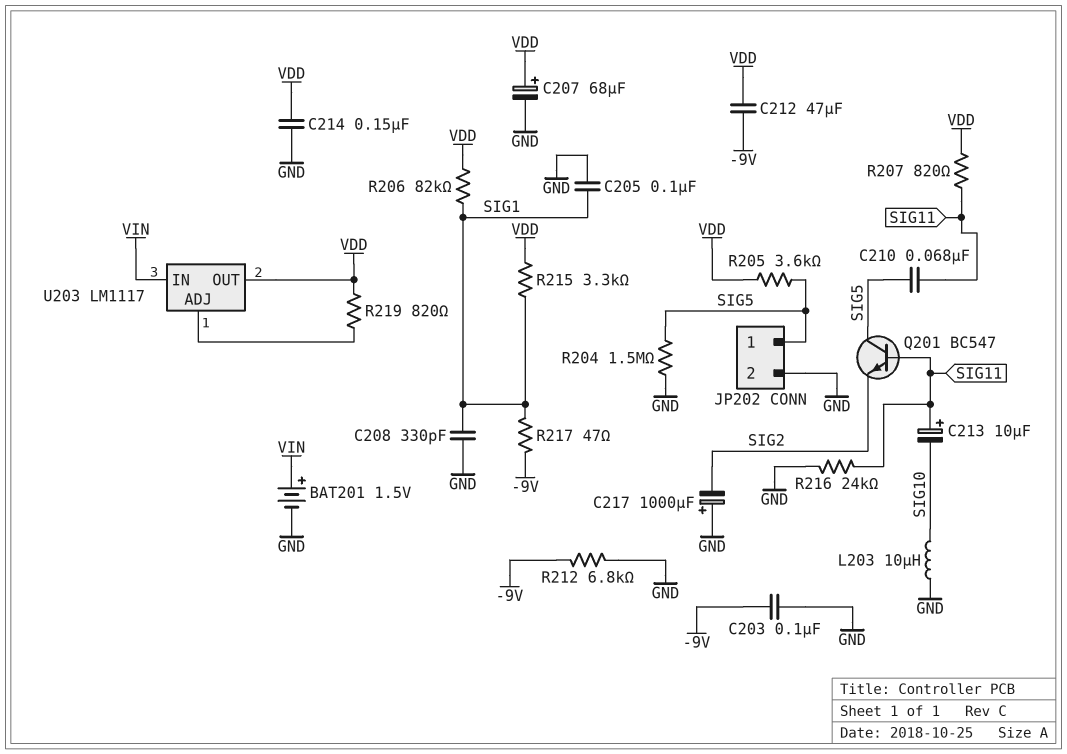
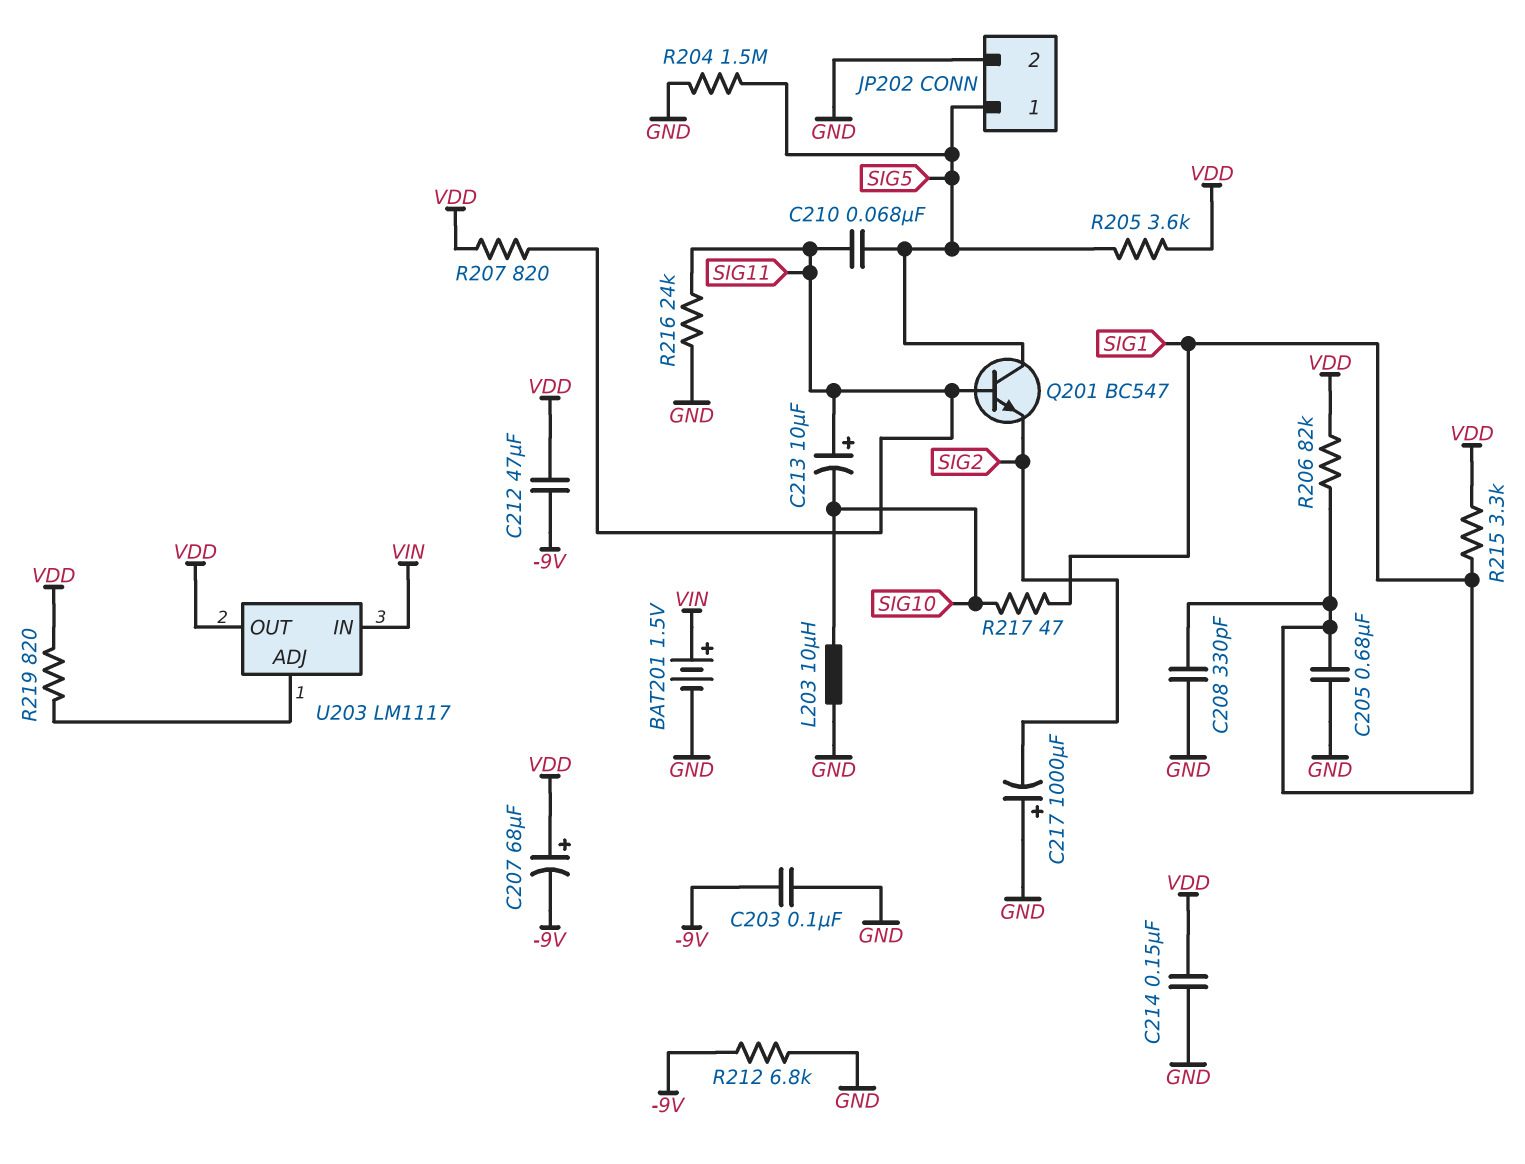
C205: 100nF (GND, SIG1) -> 680nF (GND, SIG1)
C207: 68uF (plus VDD, minus GND) -> 68uF (plus VDD, minus -9V)
R217: 47 (-9V, SIG1) -> 47 (SIG1, SIG10)

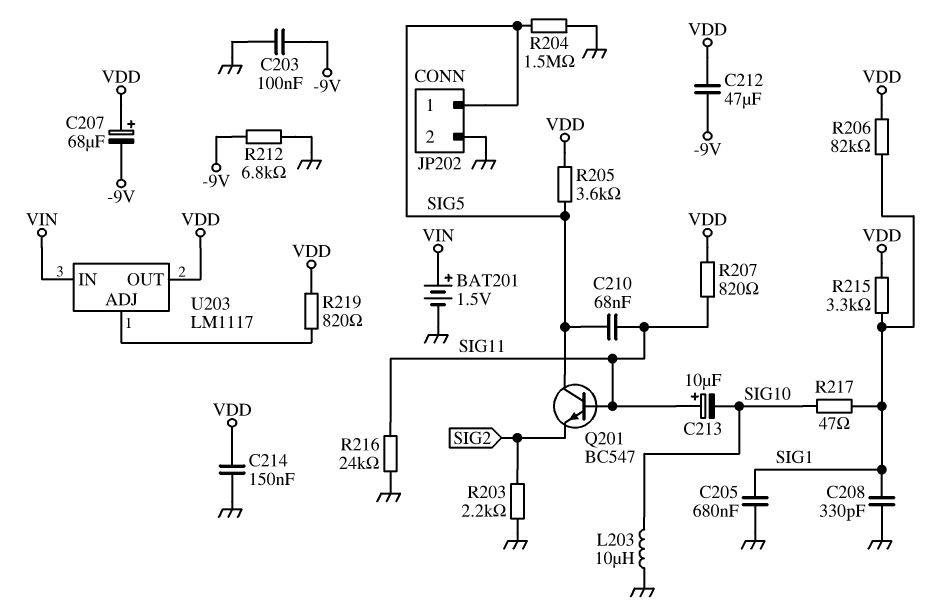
C217: 1000uF (plus GND, minus SIG2) -> none
R203: none -> 2.2k (GND, SIG2)

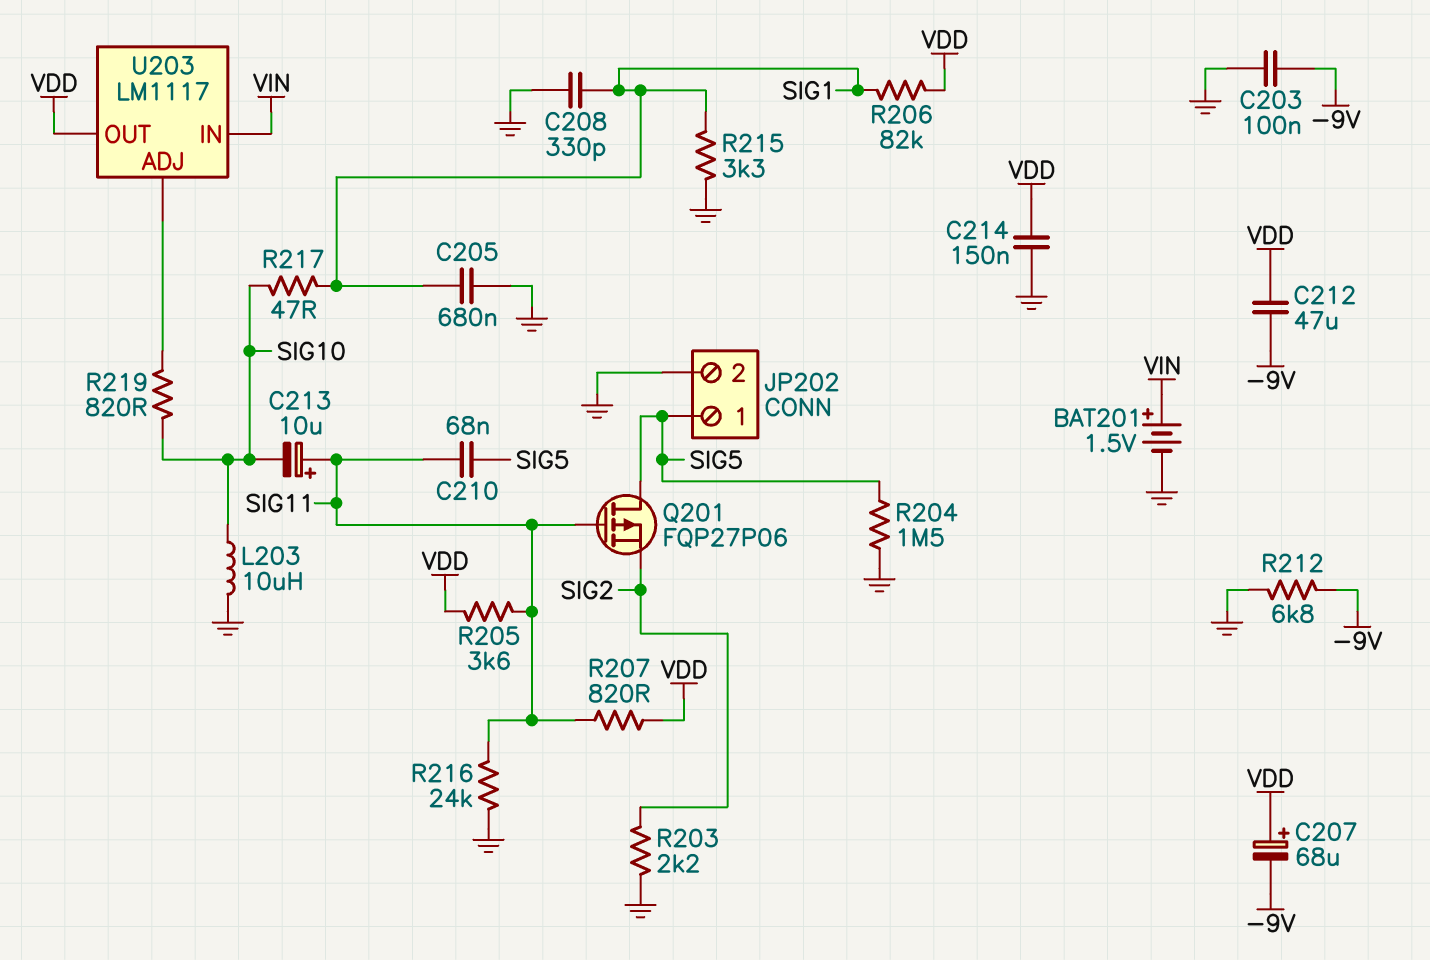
Q201: NPN BC547 (B SIG11, C SIG5, E SIG2) -> PMOS FQP27P06 (G SIG11, D SIG5, S SIG2)
R205: 3.6k (SIG5, VDD) -> 3.6k (SIG11, VDD)
R215: 3.3k (SIG1, VDD) -> 3.3k (GND, SIG1)
R219: 820 (U203/ADJ, VDD) -> 820 (SIG10, U203/ADJ)

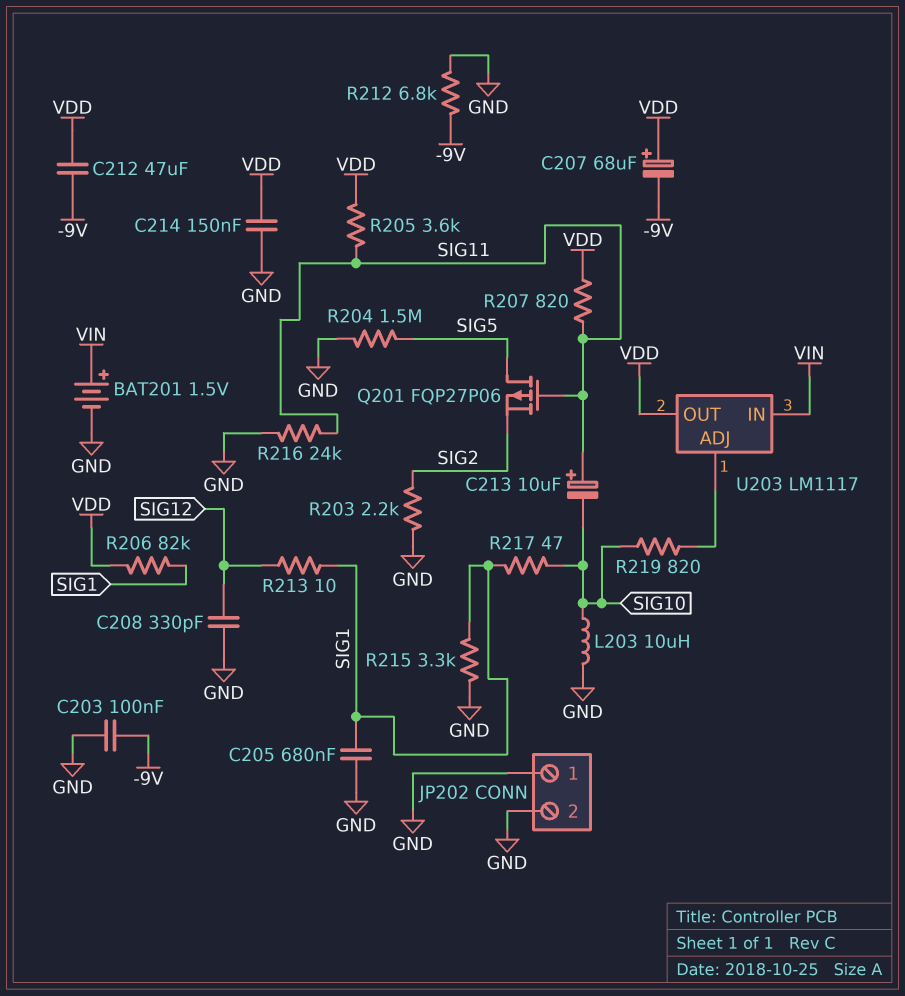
C208: 330pF (GND, SIG1) -> 330pF (GND, SIG12)
C210: 68nF (SIG5, SIG11) -> none
JP202 pin 1: SIG5 -> GND
R213: none -> 10 (SIG1, SIG12)

